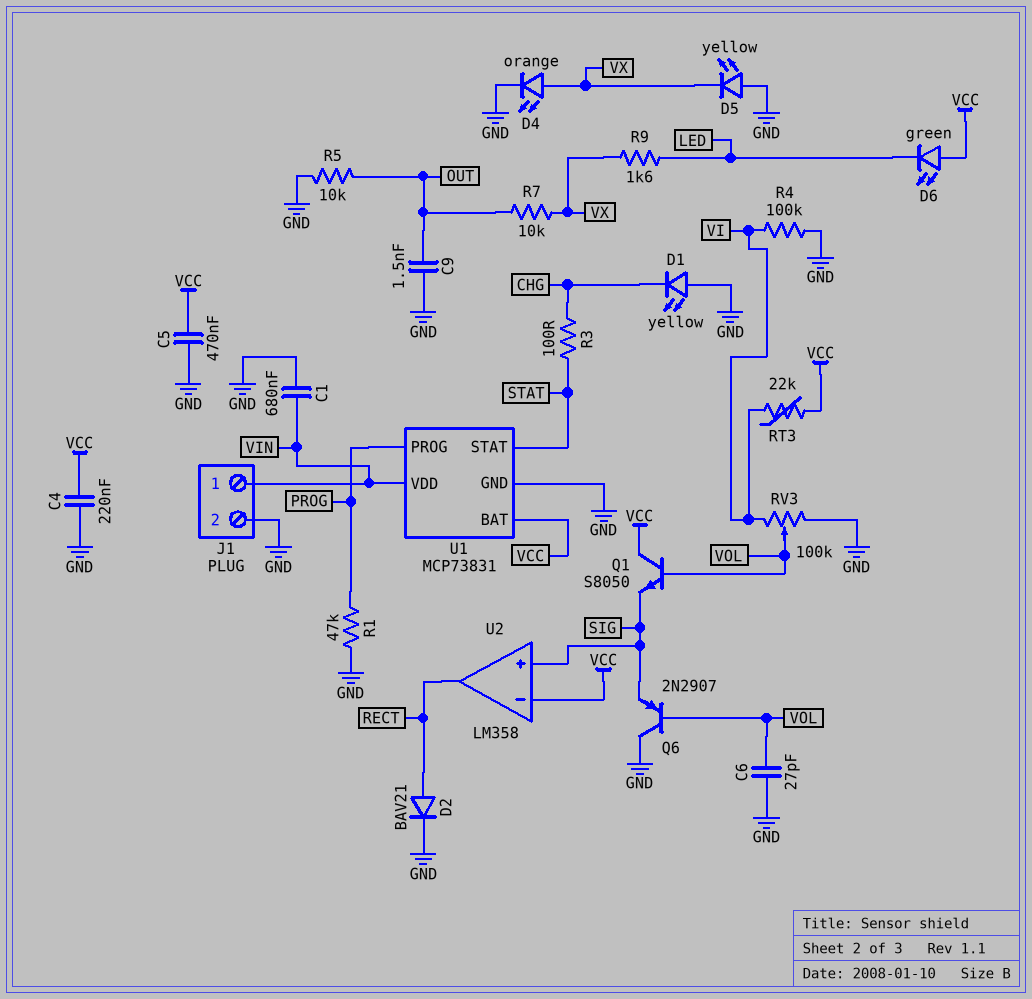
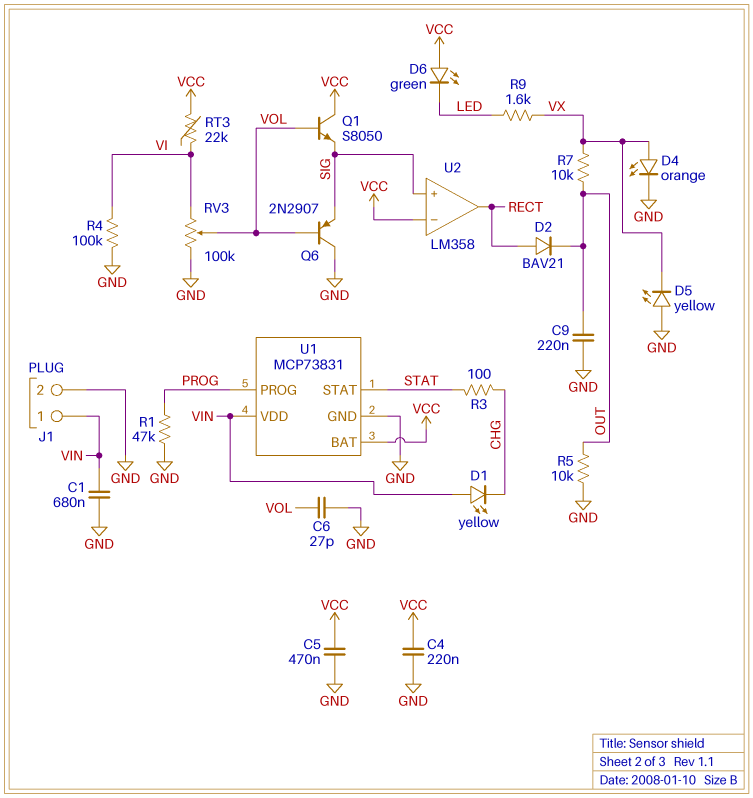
C9: 1.5nF (GND, OUT) -> 220nF (GND, OUT)
D1: LED yellow (A GND, K CHG) -> LED yellow (A VIN, K CHG)
D2: diode BAV21 (A RECT, K GND) -> diode BAV21 (A RECT, K OUT)

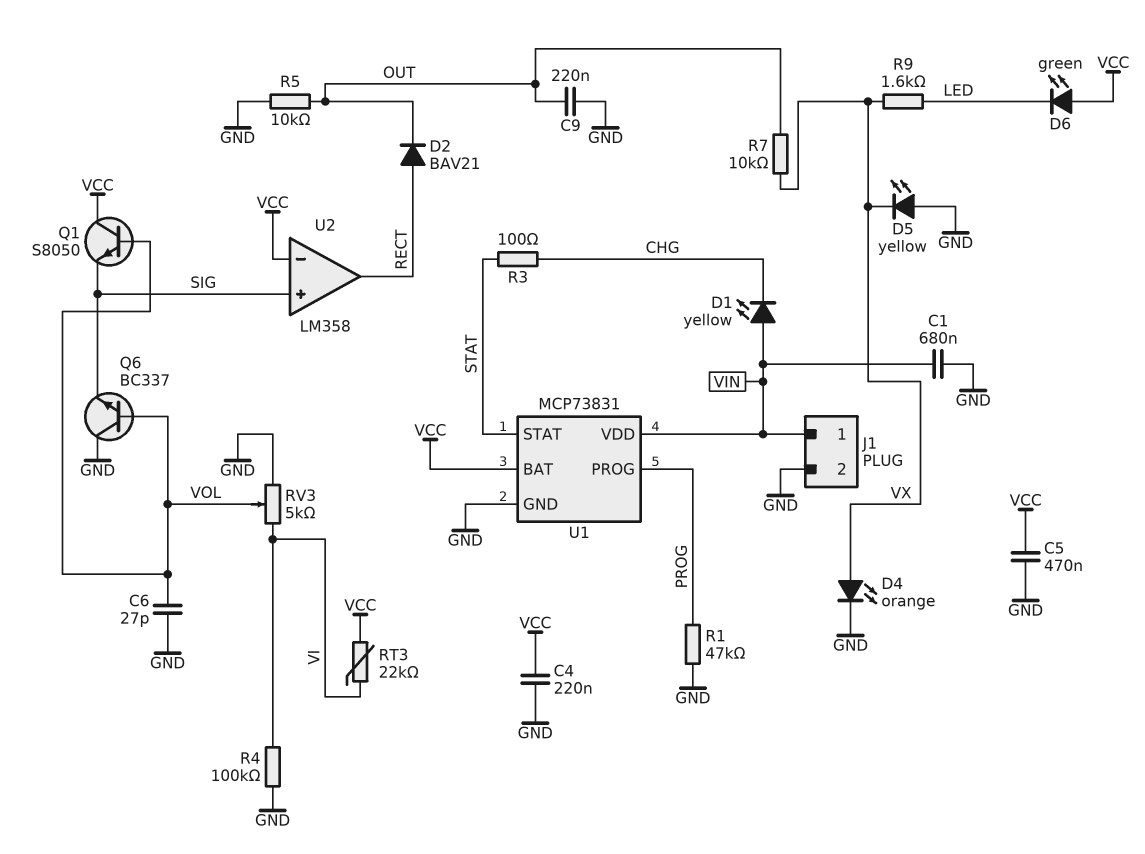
Q6: PNP 2N2907 (B VOL, C GND, E SIG) -> NPN BC337 (B VOL, C GND, E SIG)
RV3: 100k (GND, VI, wiper VOL) -> 5k (GND, VI, wiper VOL)

